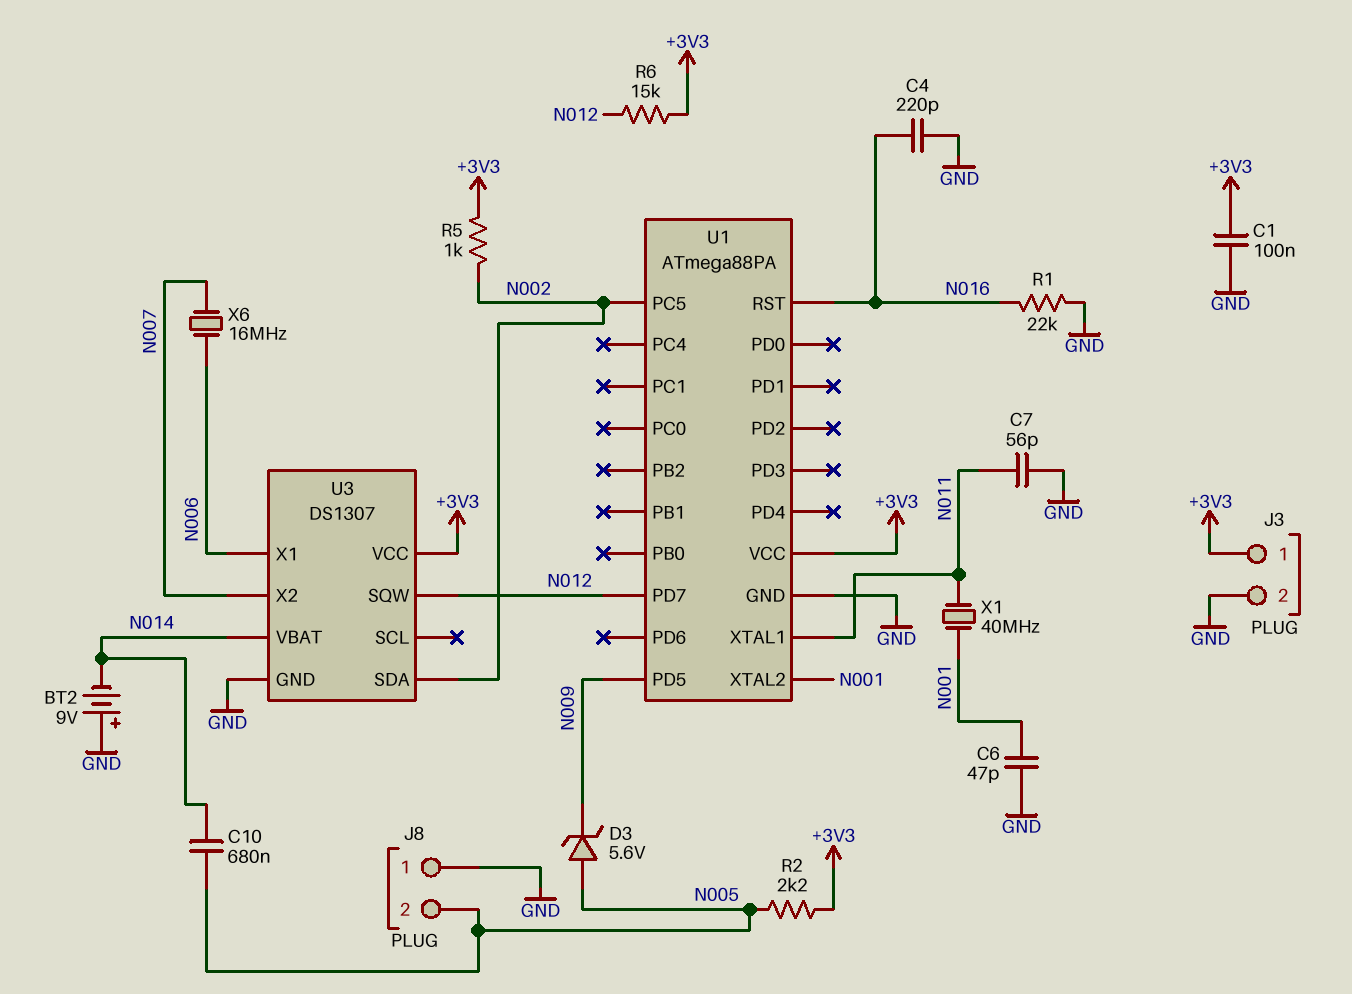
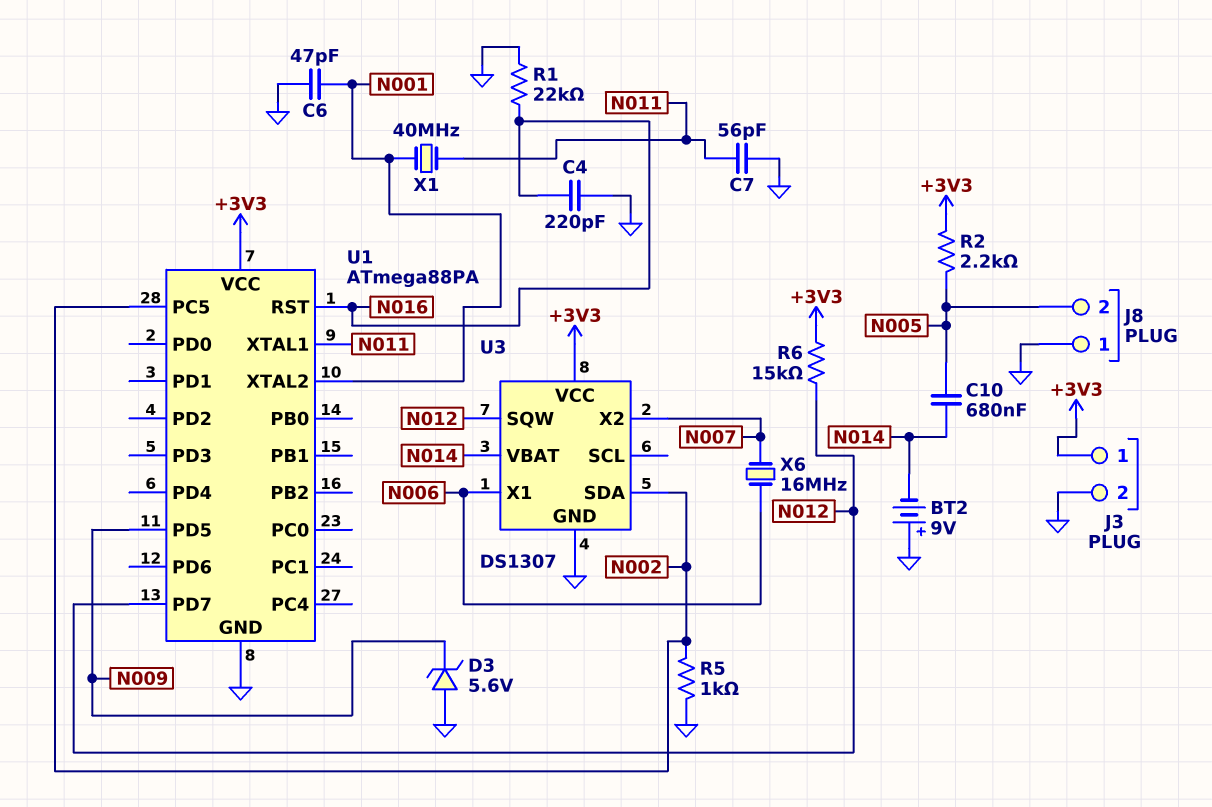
C1: 100nF (+3V3, GND) -> none
D3: zener 5.6V (A N005, K N009) -> zener 5.6V (A GND, K N009)
R5: 1k (+3V3, N002) -> 1k (GND, N002)

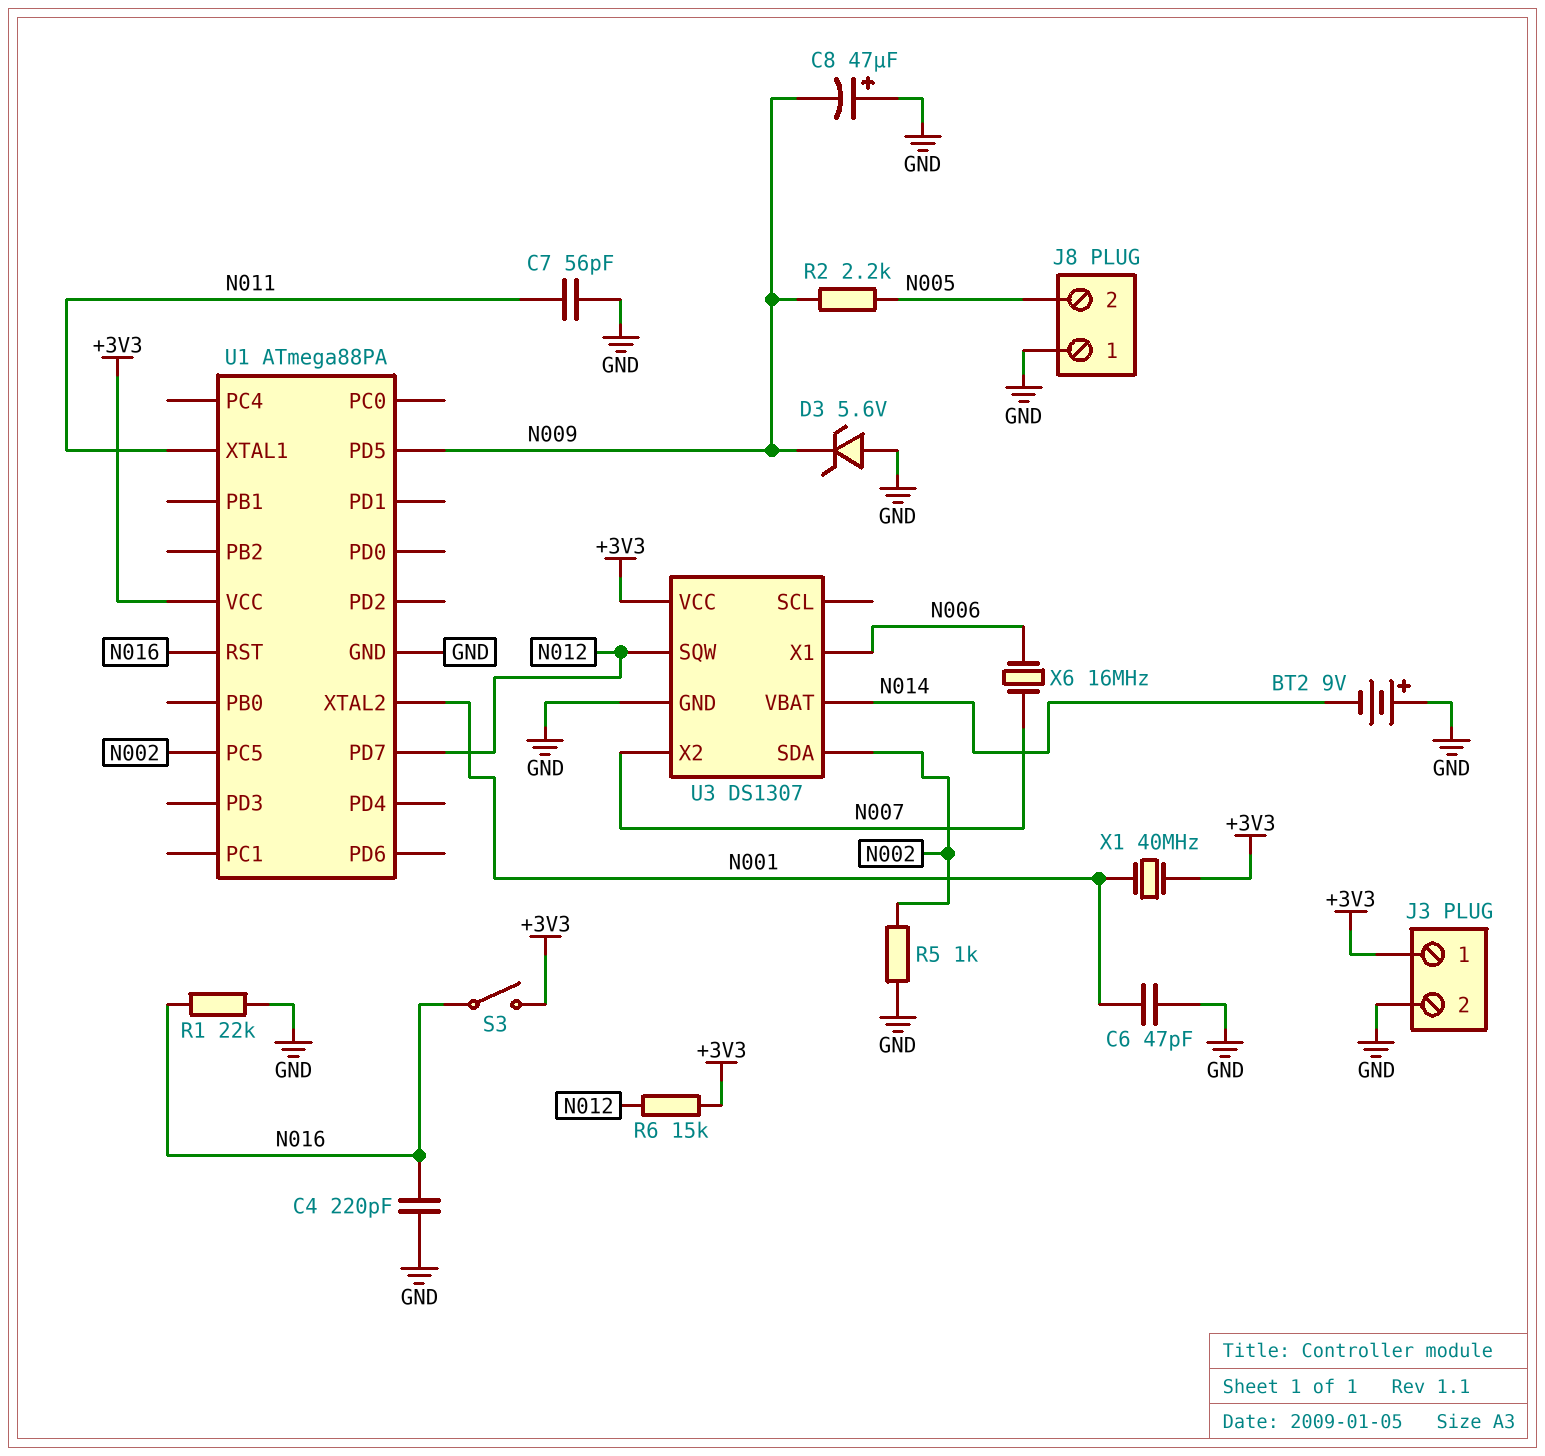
C8: none -> 47uF (plus GND, minus N009)
C10: 680nF (N005, N014) -> none
R2: 2.2k (+3V3, N005) -> 2.2k (N005, N009)
S3: none -> switch (+3V3, N016)
X1: 40MHz (N001, N011) -> 40MHz (+3V3, N001)

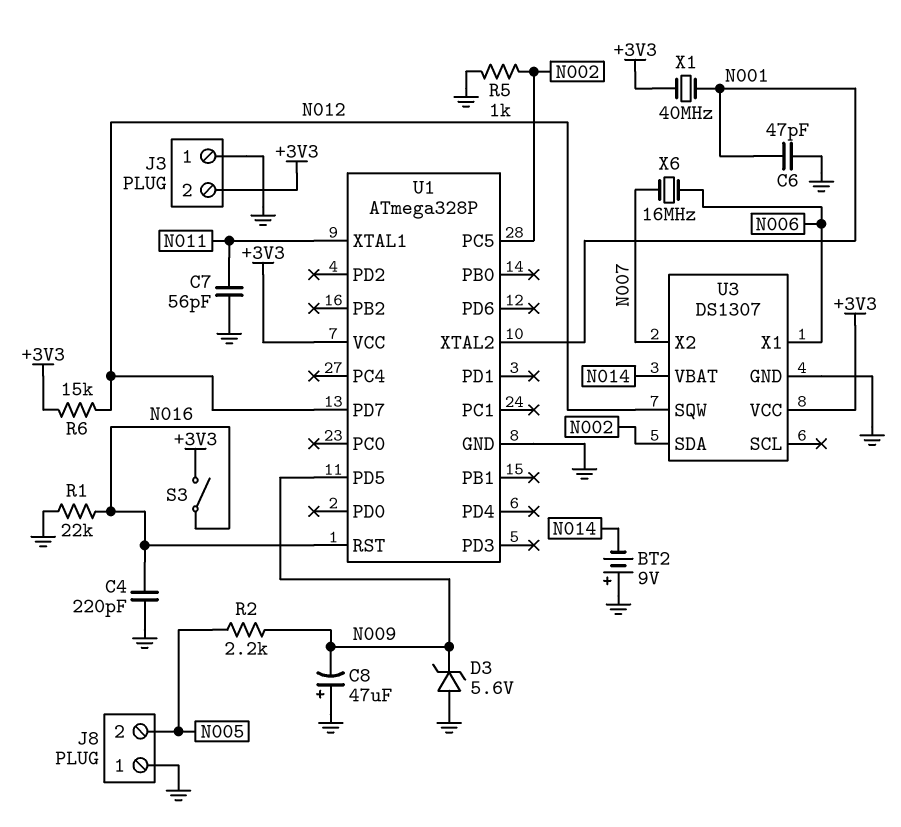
J3 pin 1: +3V3 -> GND
J3 pin 2: GND -> +3V3
U1: ATmega88PA -> ATmega328P

